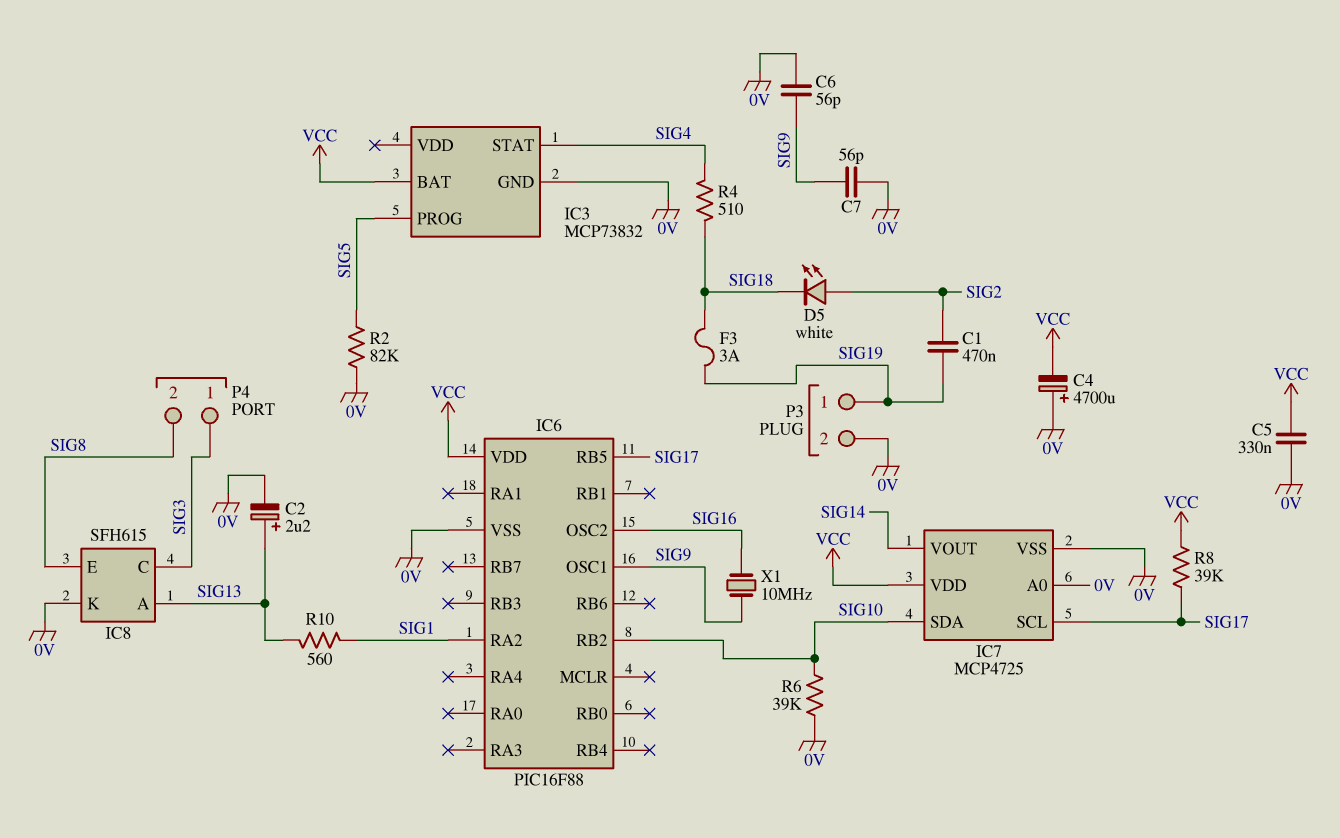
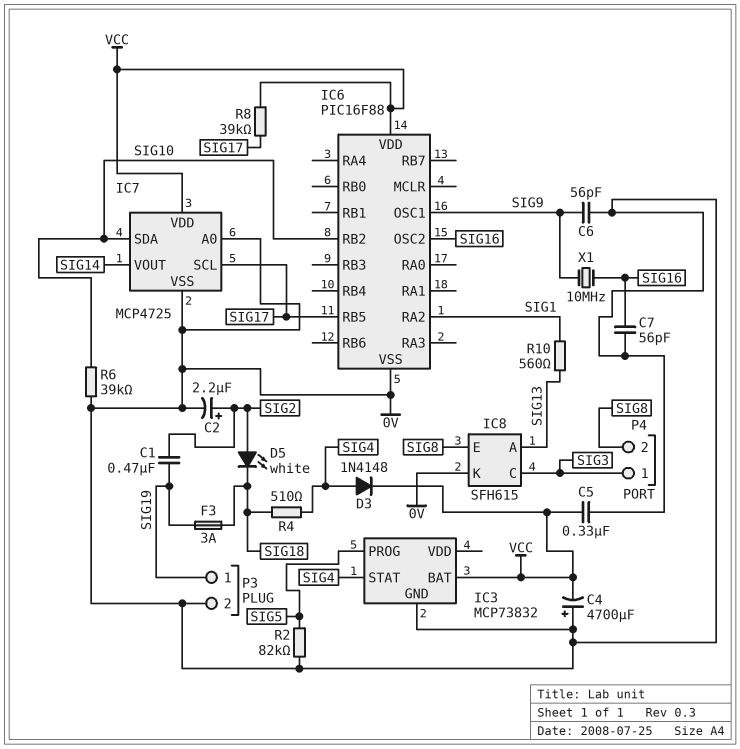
C2: 2.2uF (plus SIG13, minus 0V) -> 2.2uF (plus SIG2, minus 0V)
C7: 56pF (0V, SIG9) -> 56pF (0V, SIG16)
D3: none -> diode 1N4148 (A SIG4, K VCC)

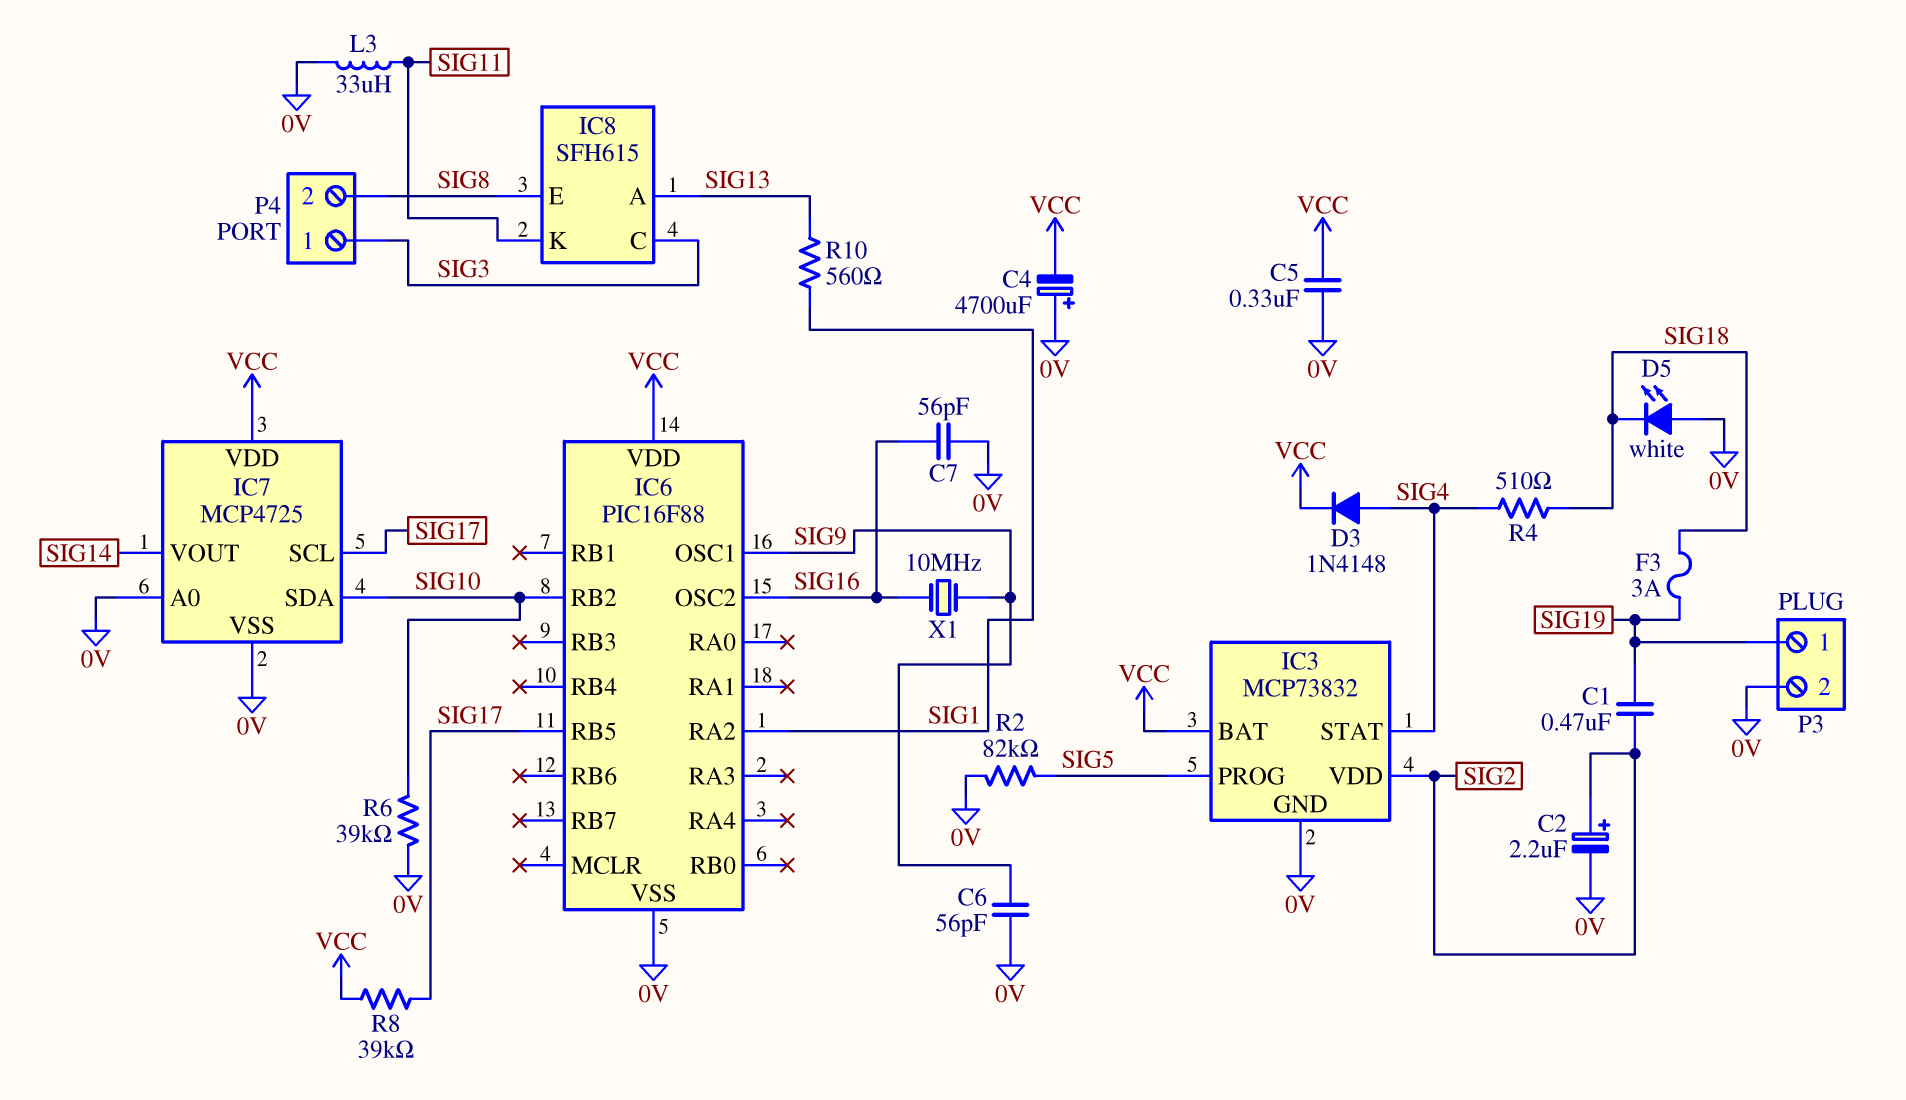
D5: LED white (A SIG2, K SIG18) -> LED white (A 0V, K SIG18)
IC3 pin VDD: none -> SIG2
IC8 pin K: 0V -> SIG11
L3: none -> 33uH (0V, SIG11)

